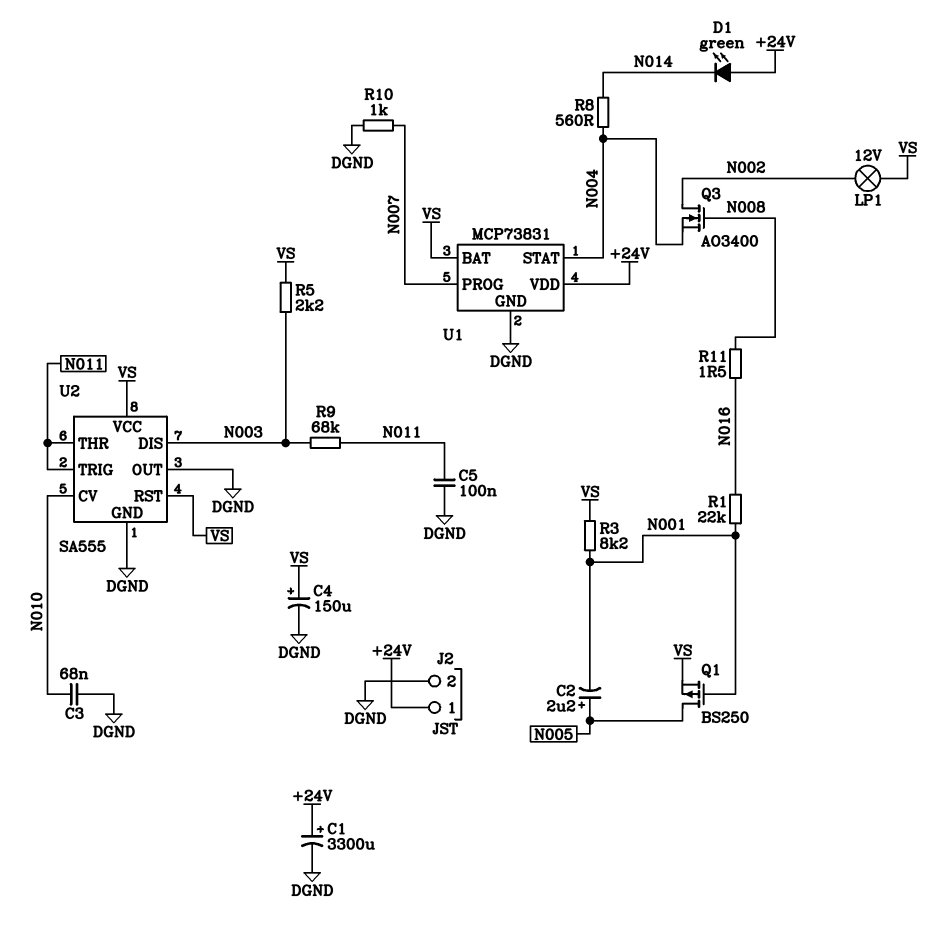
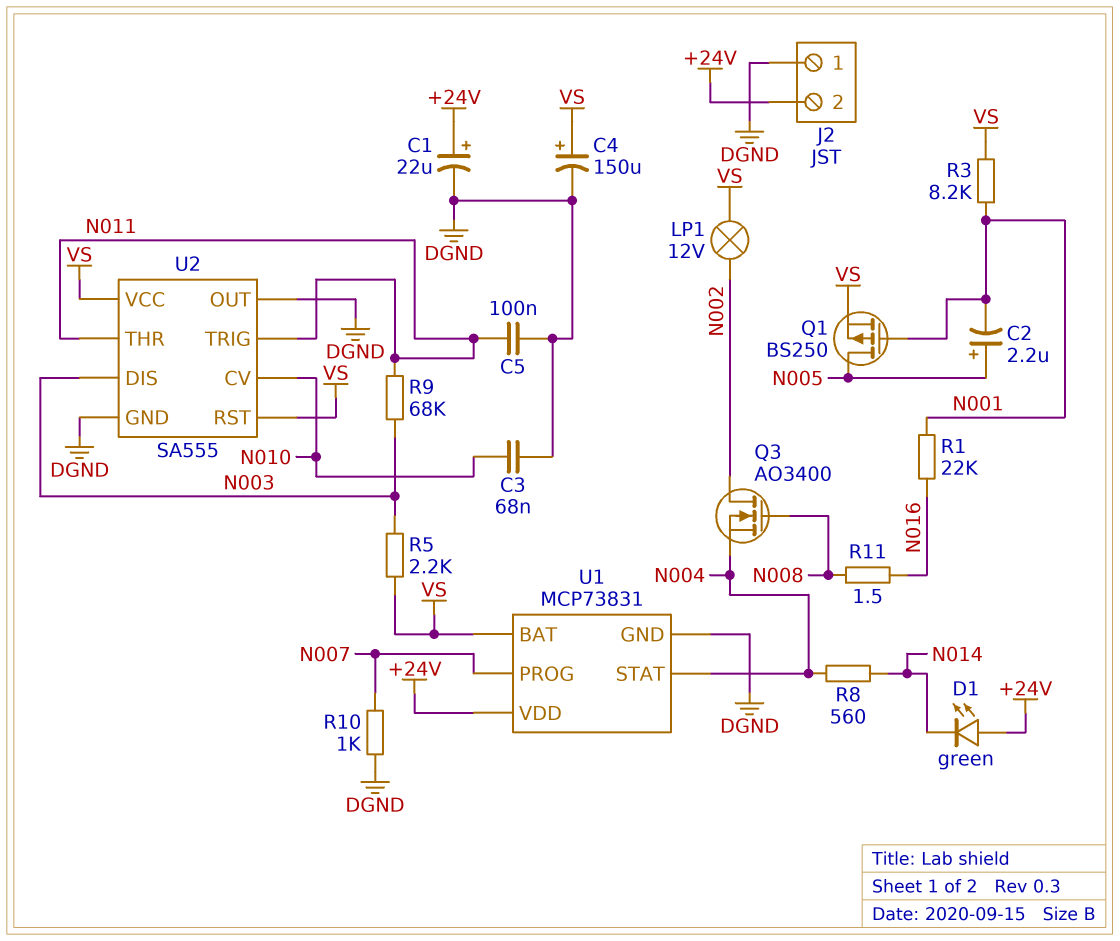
C1: 3300uF (plus +24V, minus DGND) -> 22uF (plus +24V, minus DGND)
J2 pin 1: +24V -> DGND
J2 pin 2: DGND -> +24V

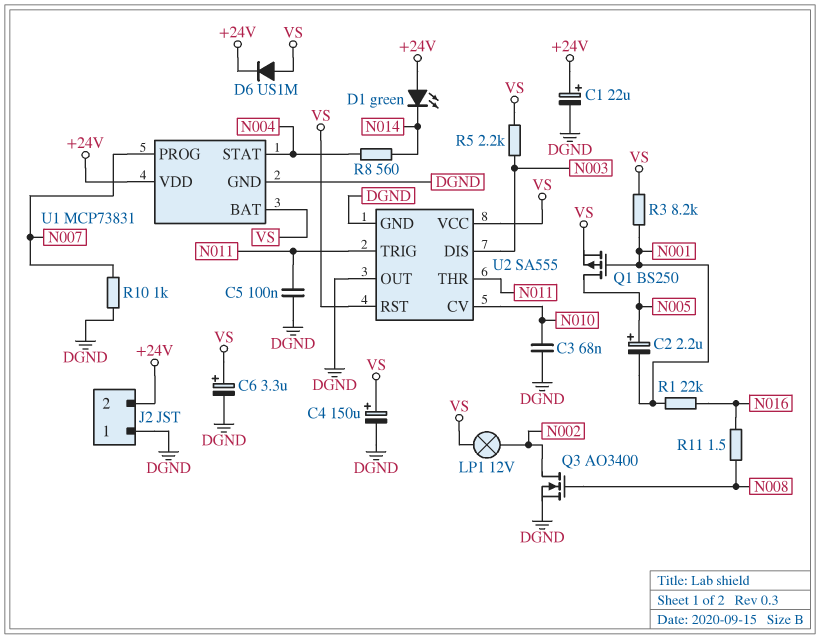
C6: none -> 3.3uF (plus VS, minus DGND)
D6: none -> diode US1M (A VS, K +24V)
Q3: NMOS AO3400 (G N008, D N002, S N004) -> NMOS AO3400 (G N008, D N002, S DGND)
R9: 68k (N003, N011) -> none

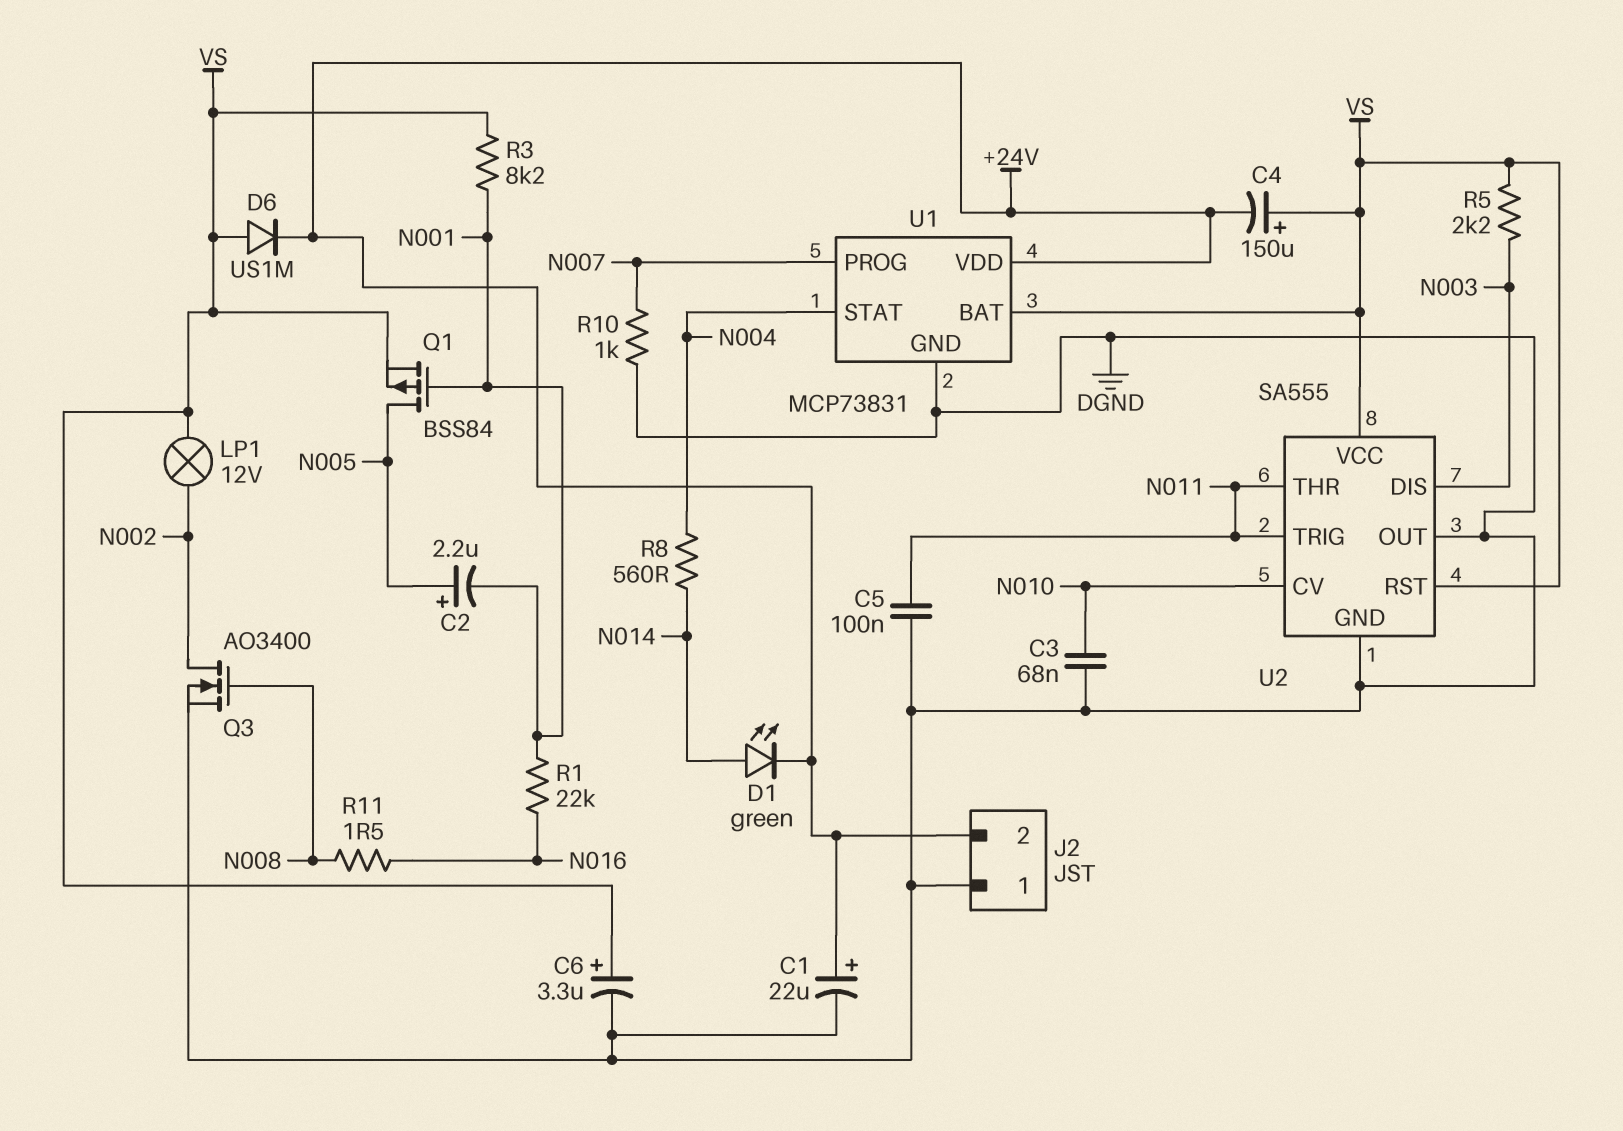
C4: 150uF (plus VS, minus DGND) -> 150uF (plus VS, minus +24V)
D1: LED green (A +24V, K N014) -> LED green (A N014, K +24V)
Q1: PMOS BS250 (G N001, D N005, S VS) -> PMOS BSS84 (G N001, D N005, S VS)

